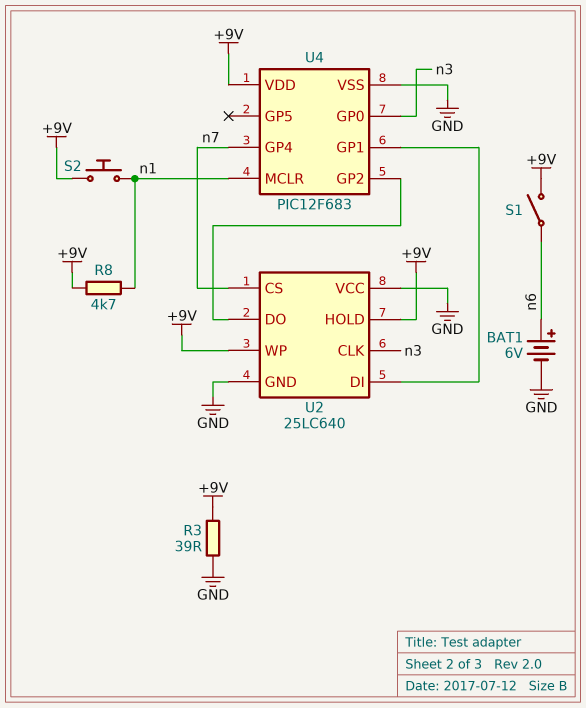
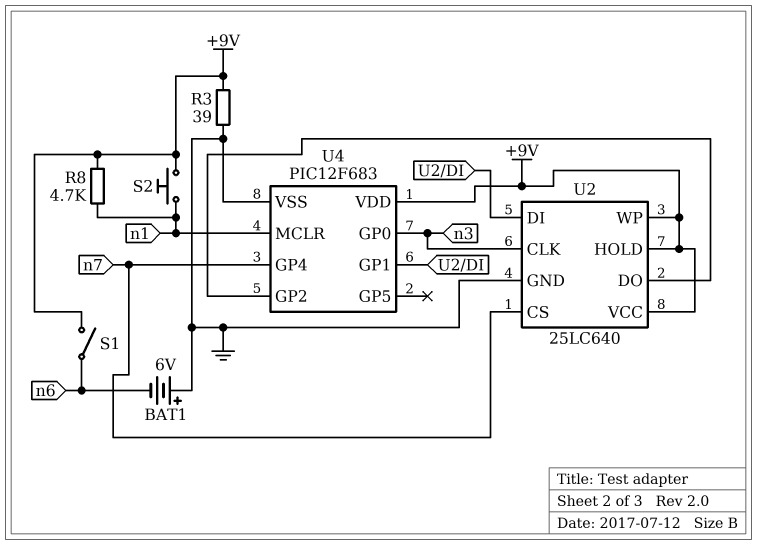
BAT1: 6V (plus n6, minus GND) -> 6V (plus GND, minus n6)
U2 pin VCC: GND -> +9V

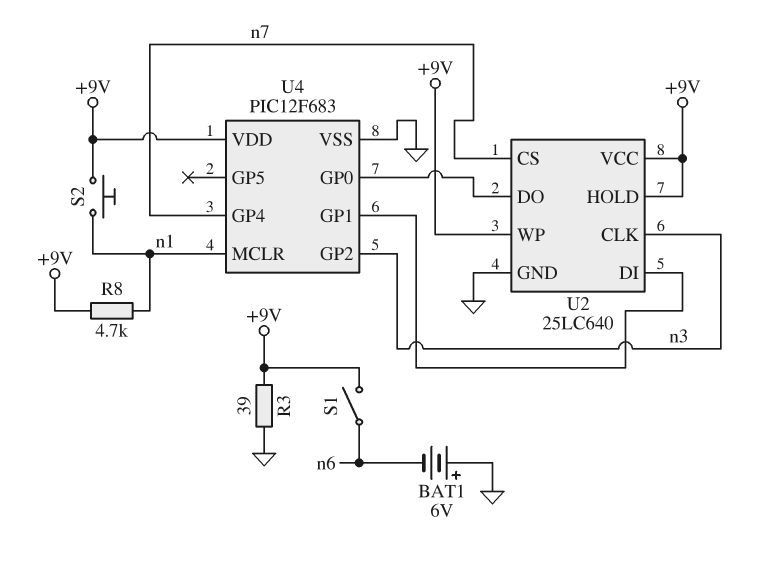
U4 pin GP0: n3 -> U2/DO
U4 pin GP2: U2/DO -> n3

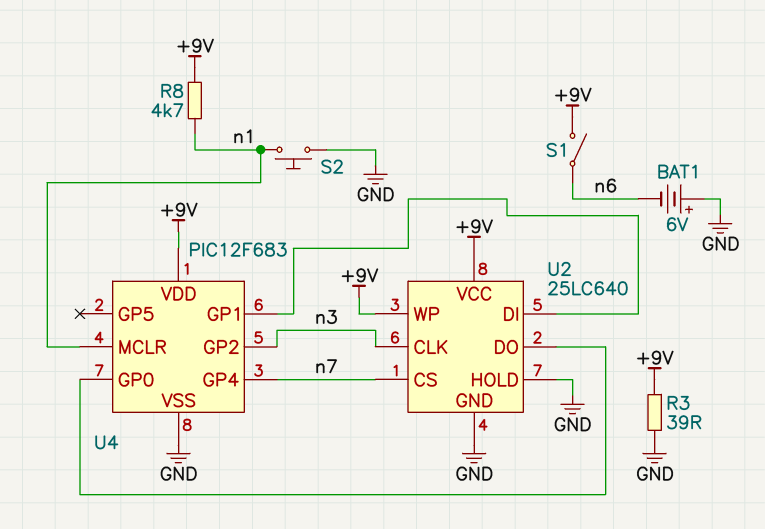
S2: button (+9V, n1) -> button (GND, n1)
U2 pin HOLD: +9V -> GND

